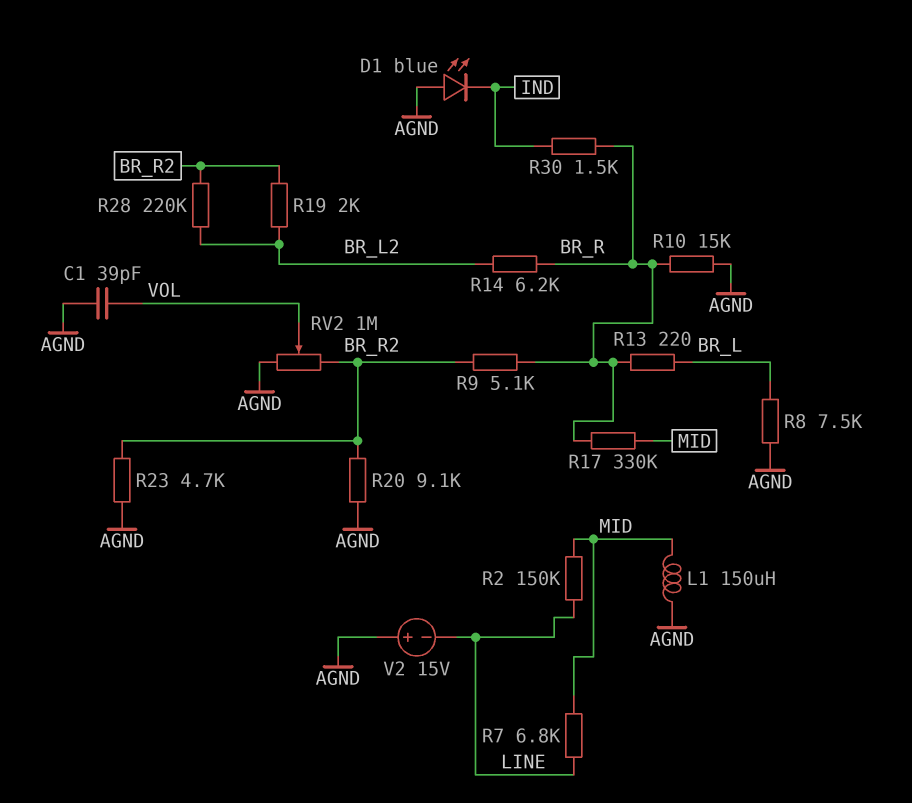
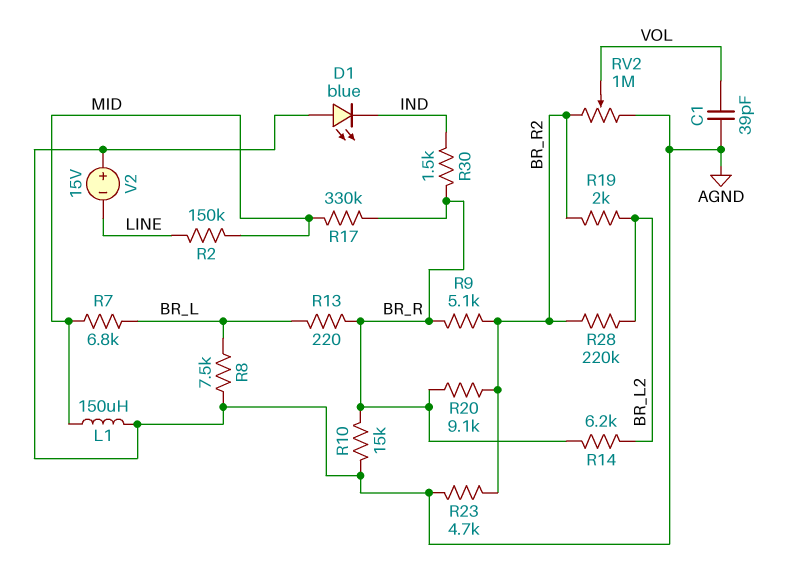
R7: 6.8k (LINE, MID) -> 6.8k (BR_L, MID)
R20: 9.1k (AGND, BR_R2) -> 9.1k (BR_R, BR_R2)

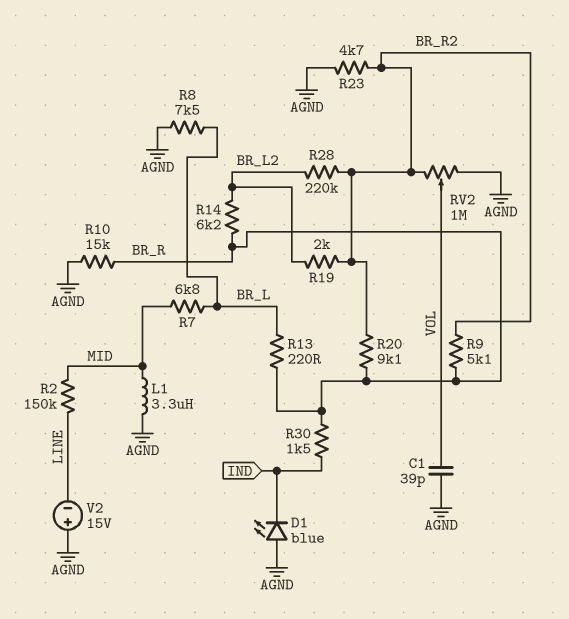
L1: 150uH (AGND, MID) -> 3.3uH (AGND, MID)
R17: 330k (BR_R, MID) -> none

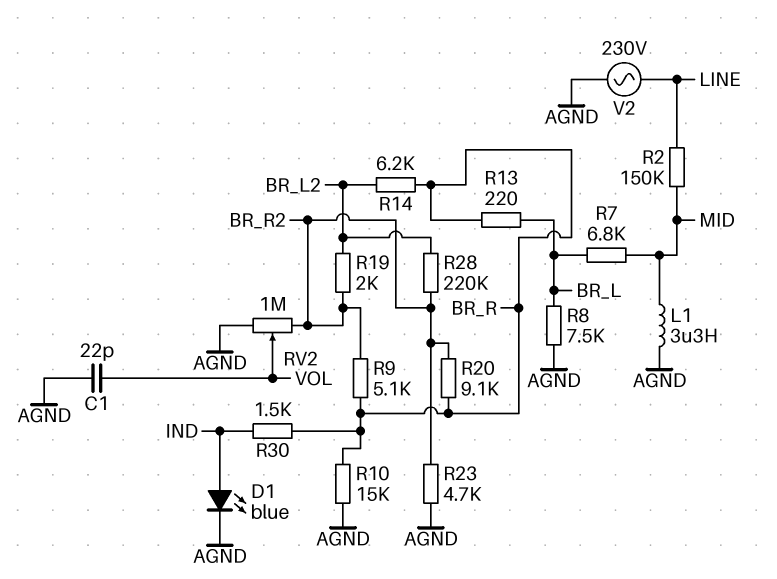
C1: 39pF (AGND, VOL) -> 22pF (AGND, VOL)
D1: LED blue (A AGND, K IND) -> LED blue (A IND, K AGND)
V2: 15V (plus AGND, minus LINE) -> AC 230V (AGND, LINE)

